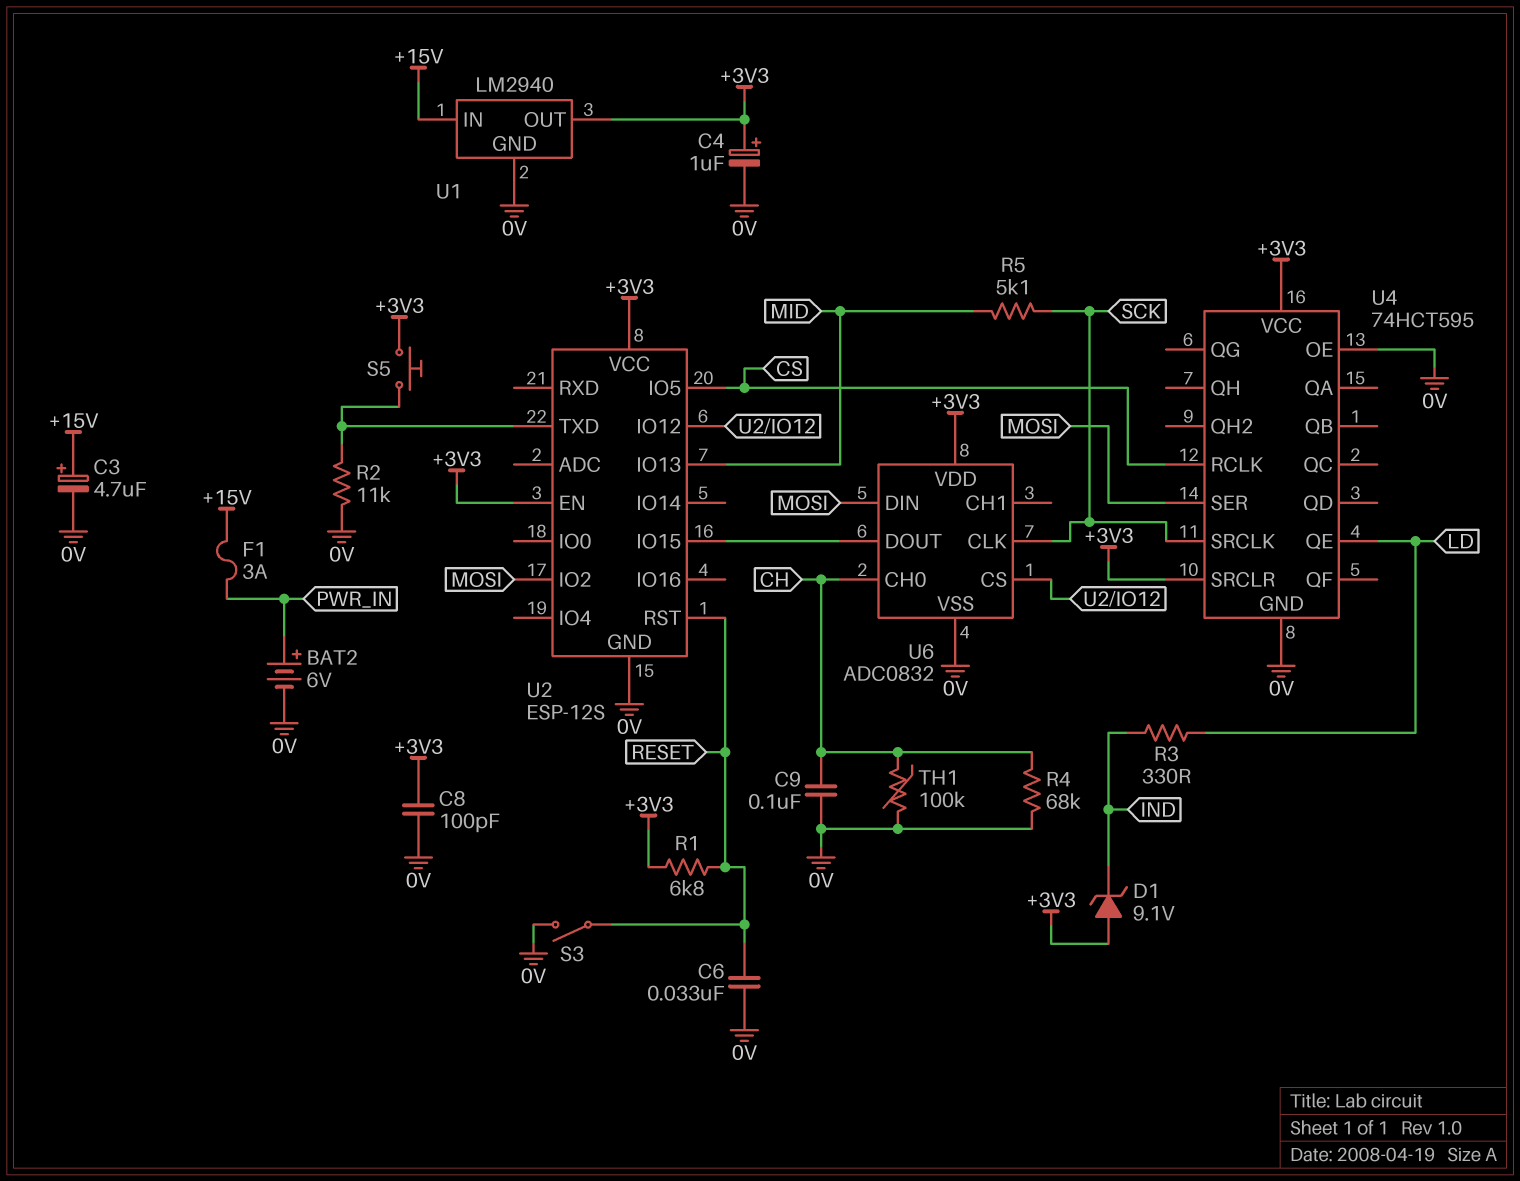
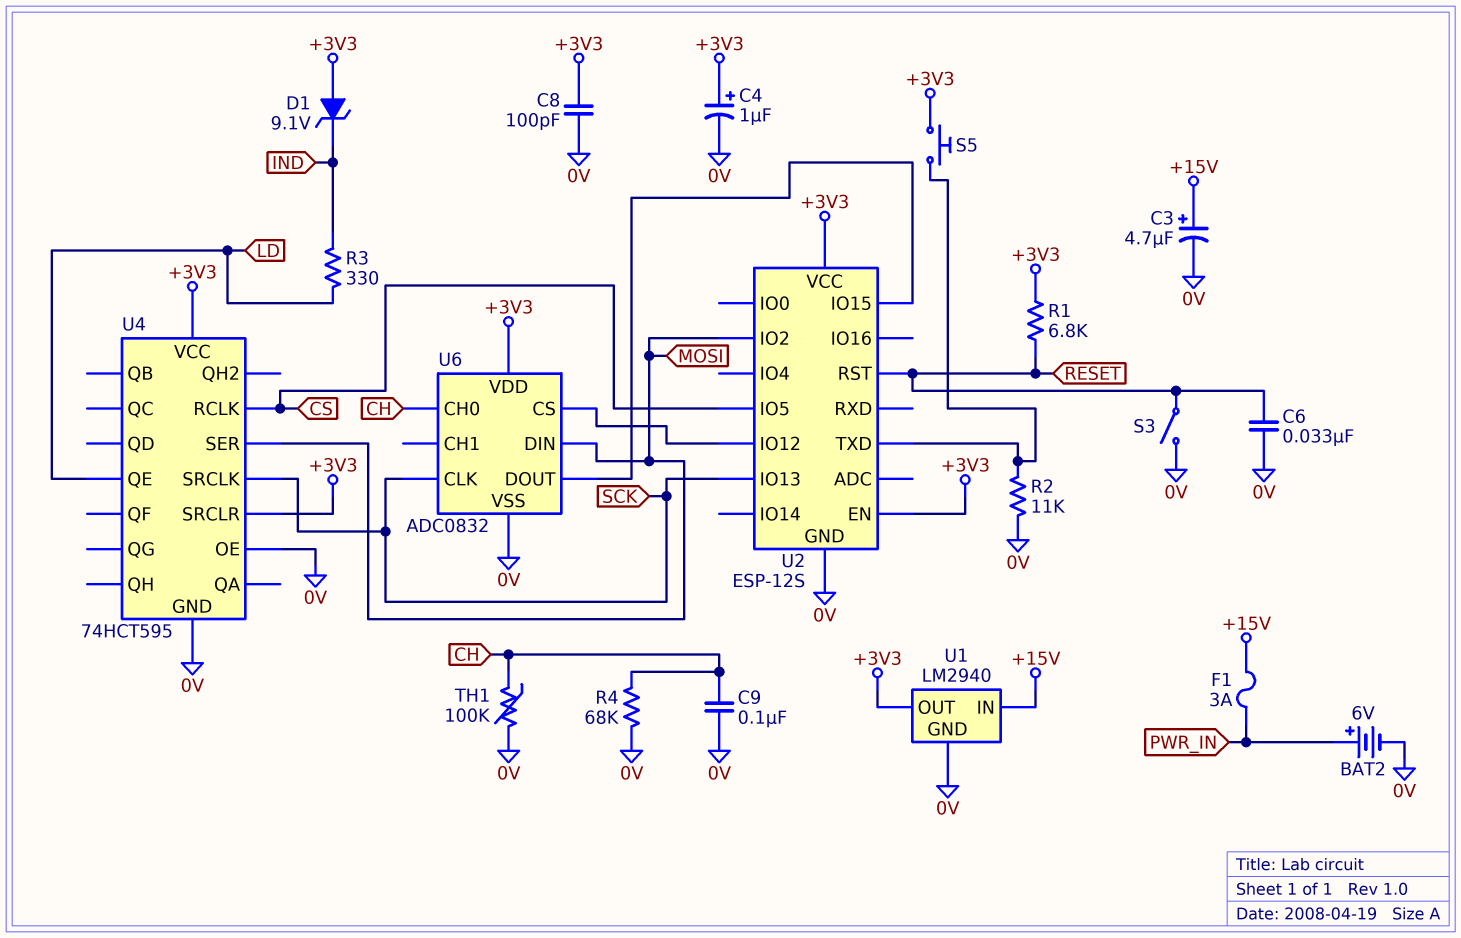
R5: 5.1k (MID, SCK) -> none
U2 pin IO13: MID -> SCK

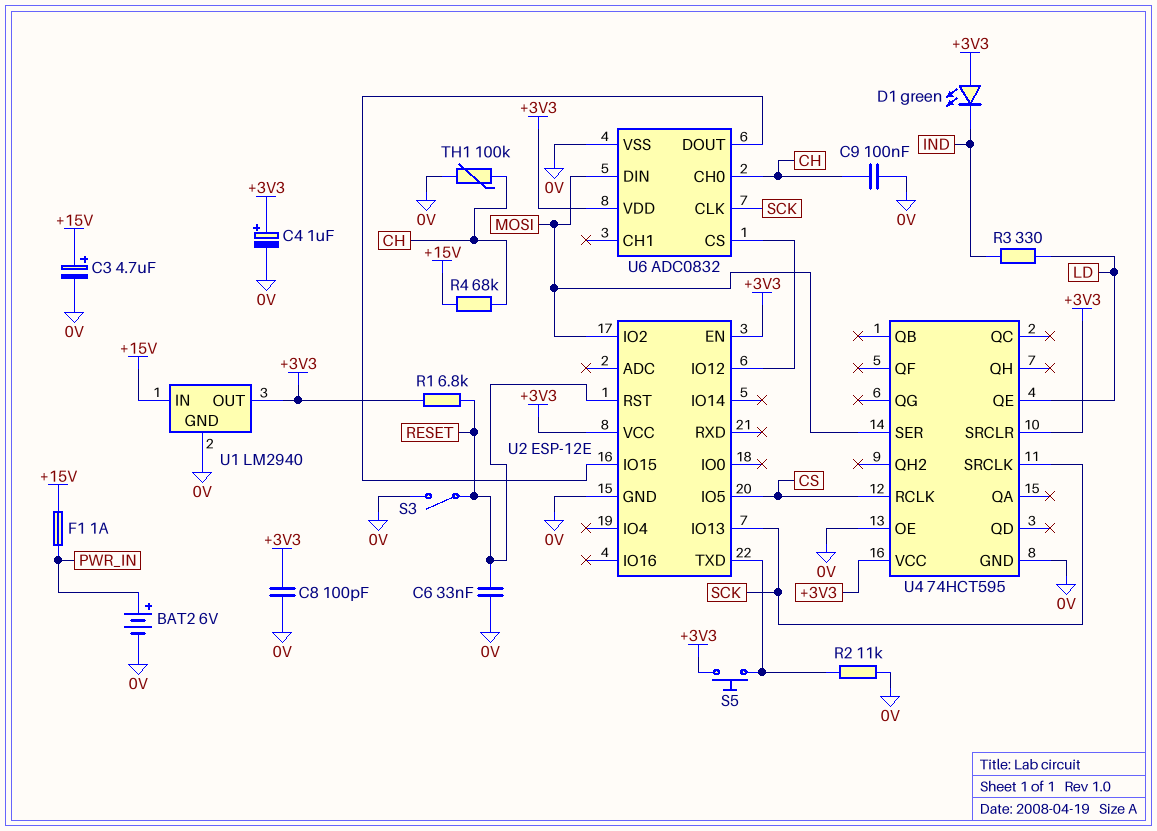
D1: zener 9.1V (A +3V3, K IND) -> LED green (A +3V3, K IND)
F1: 3A (+15V, PWR_IN) -> 1A (+15V, PWR_IN)
R4: 68k (0V, CH) -> 68k (+15V, CH)
U2: ESP-12S -> ESP-12E

